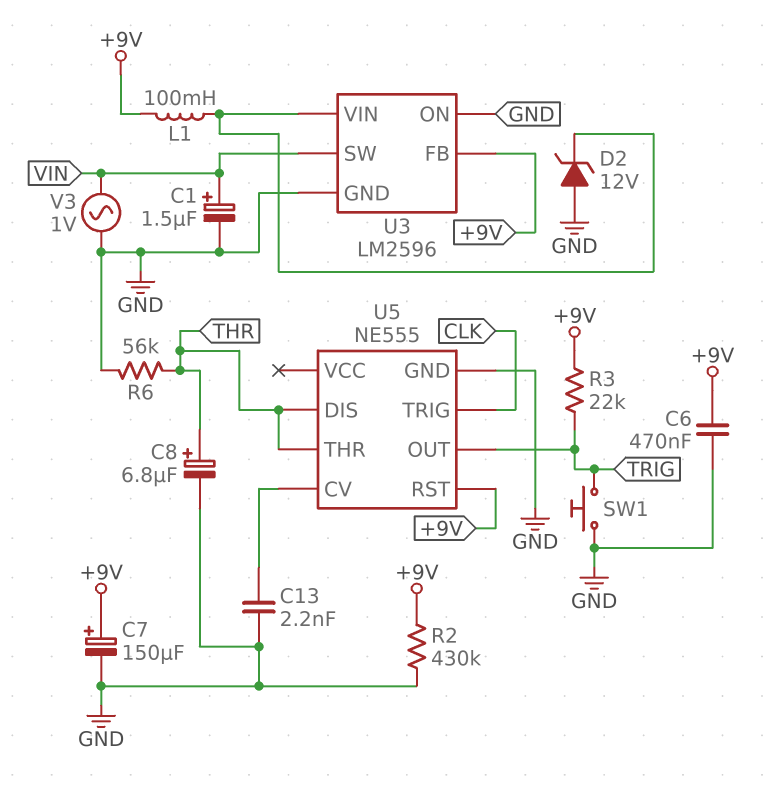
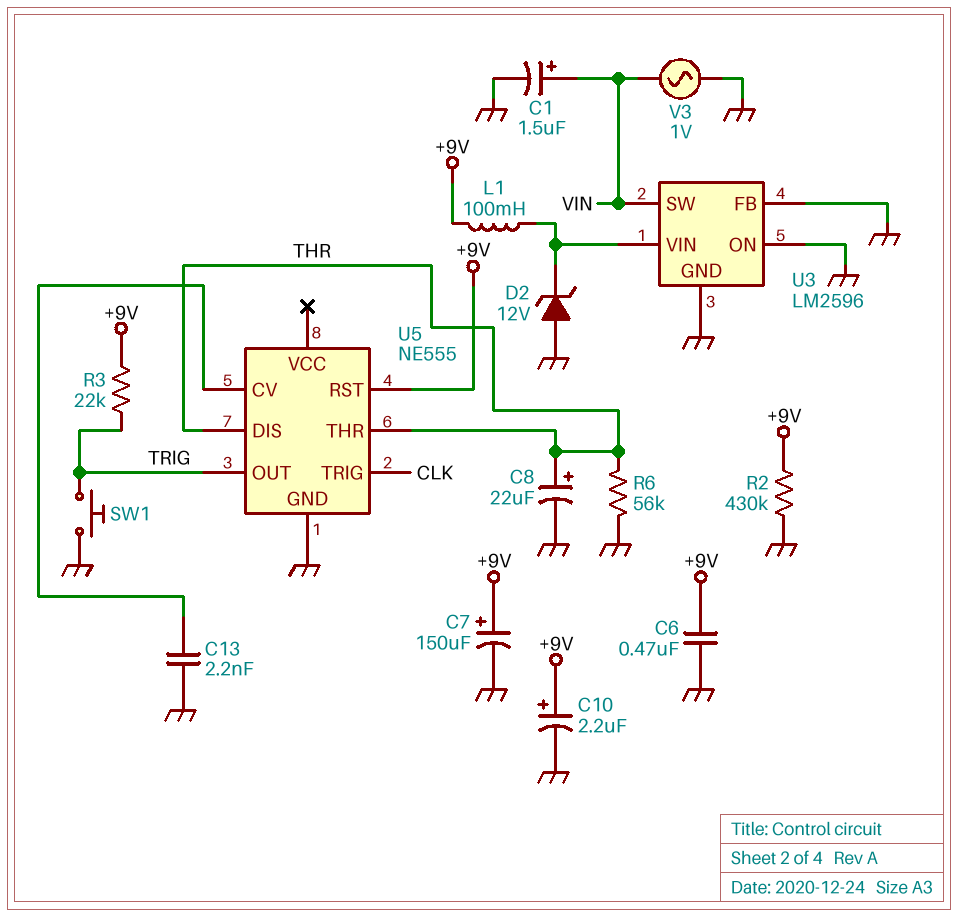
C8: 6.8uF (plus THR, minus GND) -> 22uF (plus THR, minus GND)
C10: none -> 2.2uF (plus +9V, minus GND)
U3 pin FB: +9V -> GND

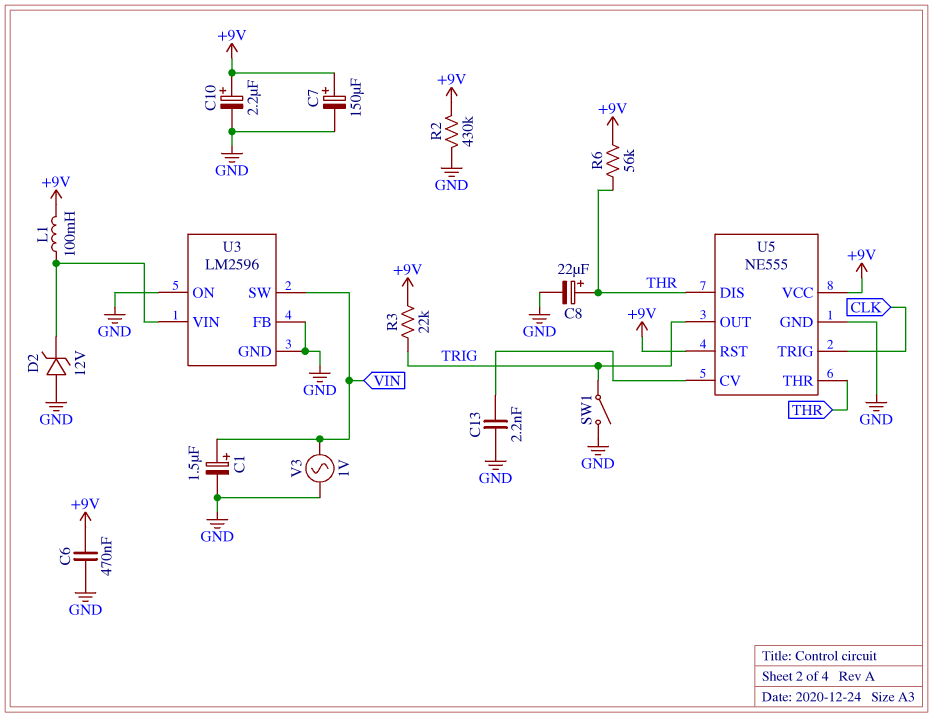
R6: 56k (GND, THR) -> 56k (+9V, THR)
SW1: button (GND, TRIG) -> switch (GND, TRIG)
U5 pin VCC: none -> +9V

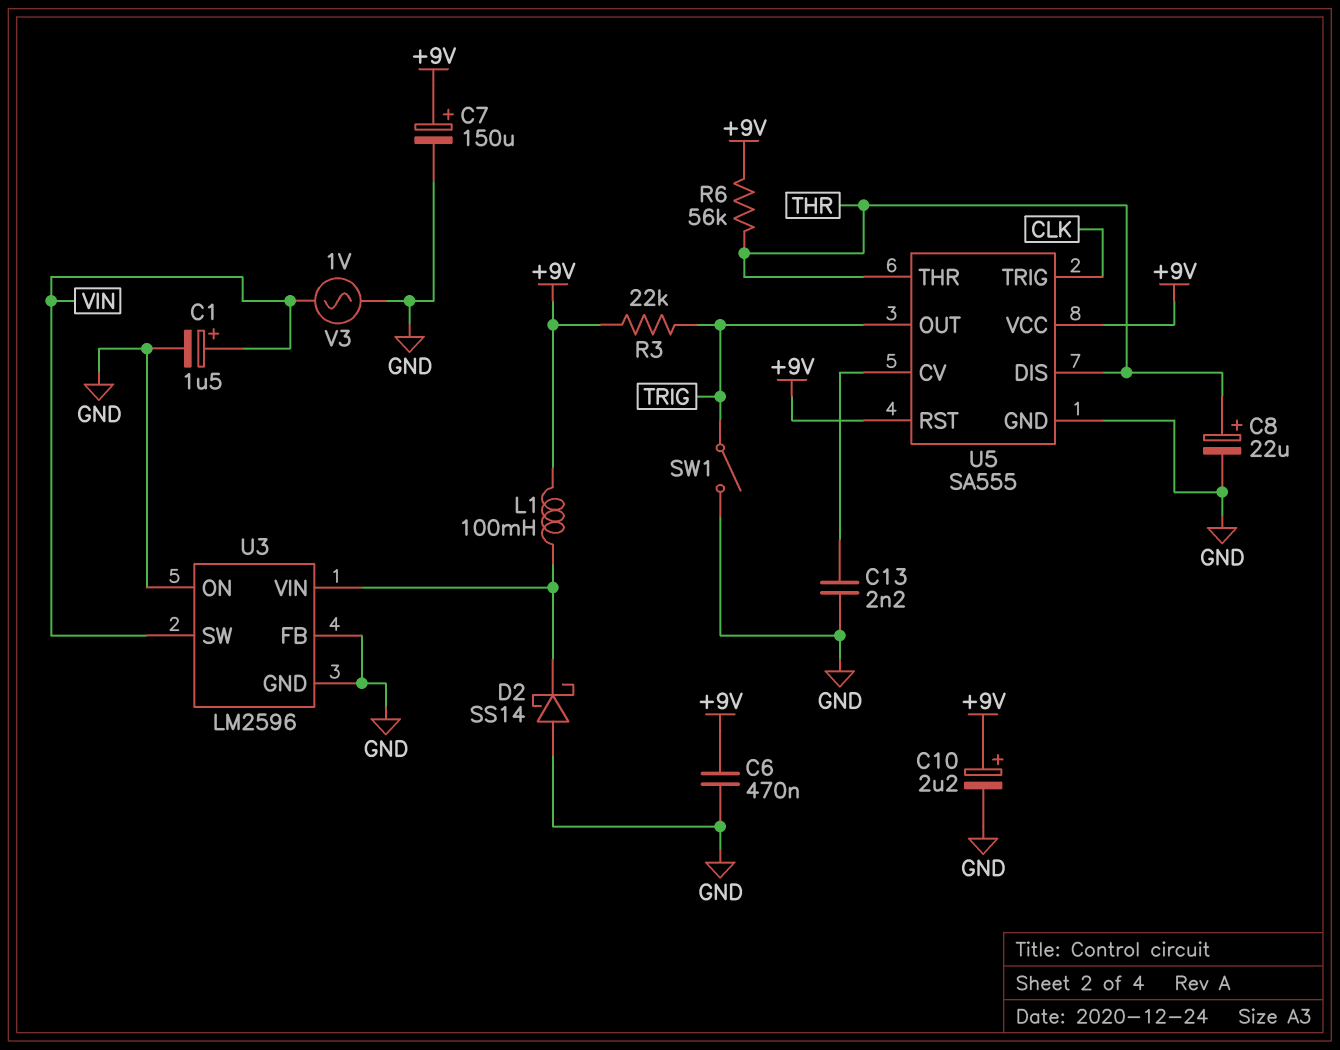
D2: zener 12V (A GND, K U3/VIN) -> schottky SS14 (A GND, K U3/VIN)
R2: 430k (+9V, GND) -> none
U5: NE555 -> SA555

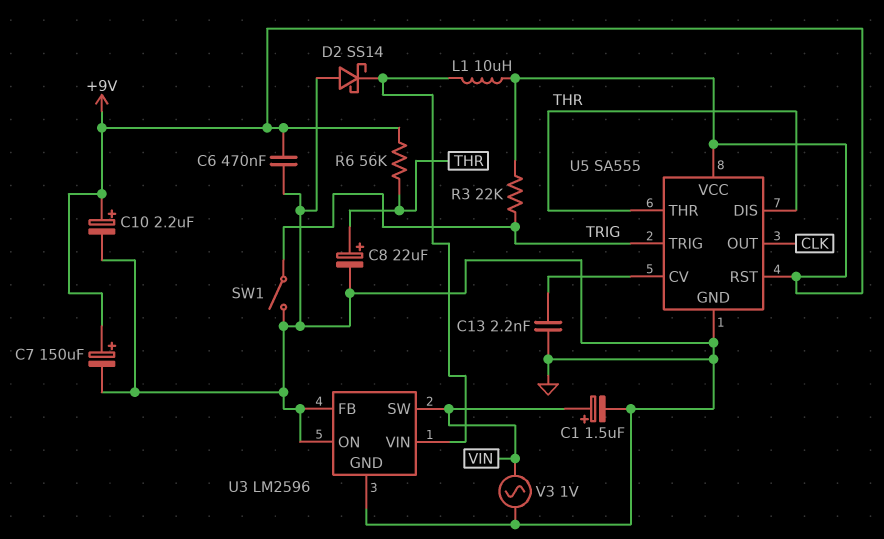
L1: 100mH (+9V, U3/VIN) -> 10uH (+9V, U3/VIN)
U5 pin OUT: TRIG -> CLK
U5 pin TRIG: CLK -> TRIG

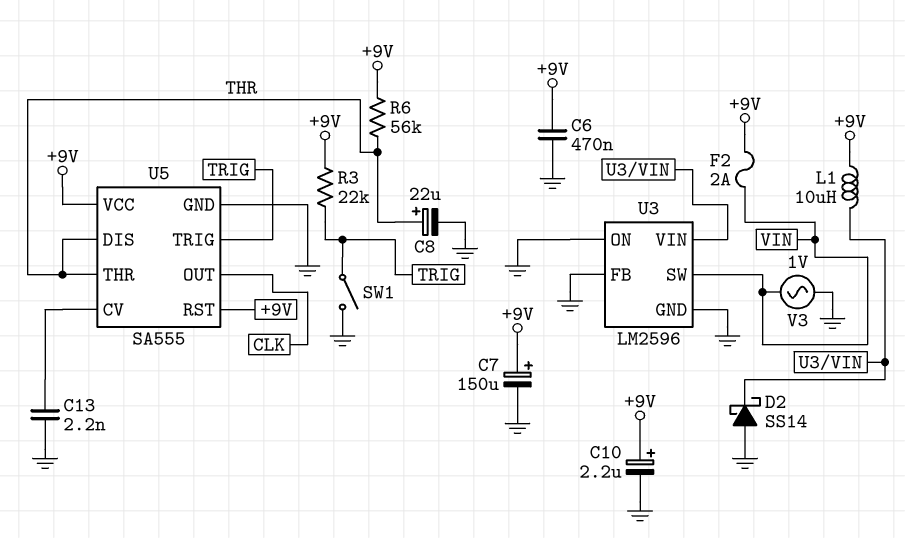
C1: 1.5uF (plus VIN, minus GND) -> none
F2: none -> 2A (+9V, VIN)

